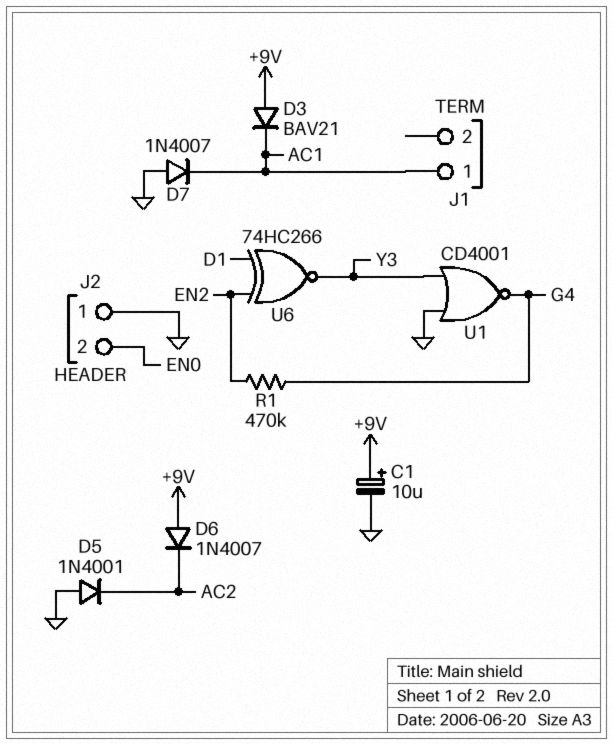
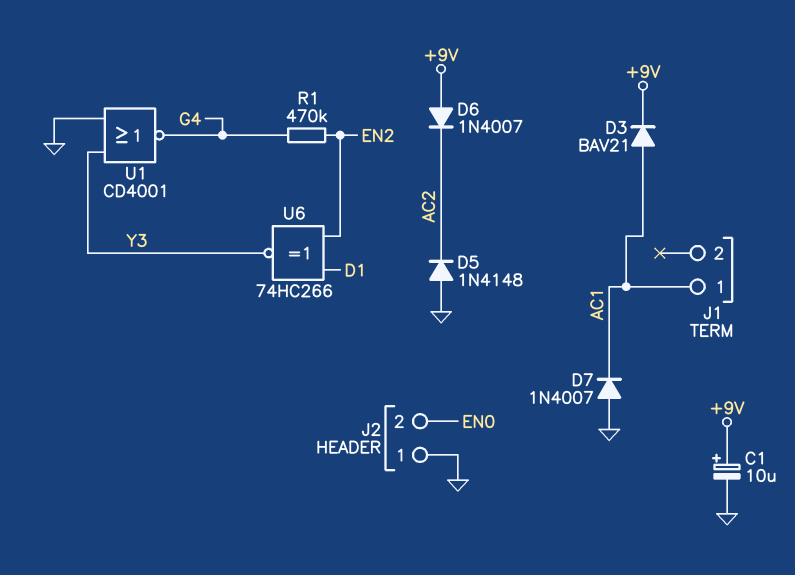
D3: diode BAV21 (A +9V, K AC1) -> diode BAV21 (A AC1, K +9V)
D5: diode 1N4001 (A GND, K AC2) -> diode 1N4148 (A GND, K AC2)

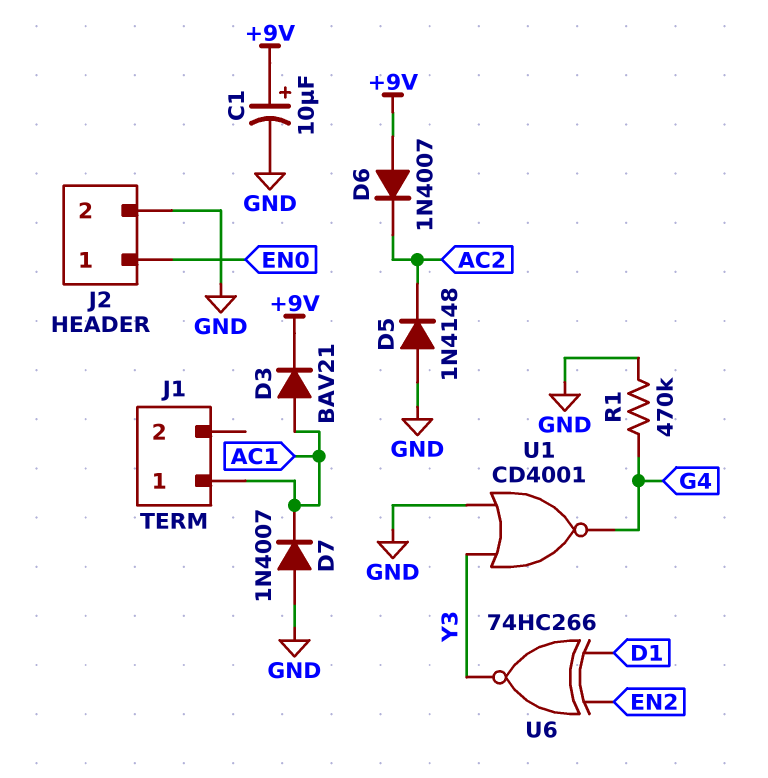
J2 pin 1: GND -> EN0
J2 pin 2: EN0 -> GND
R1: 470k (EN2, G4) -> 470k (G4, GND)

